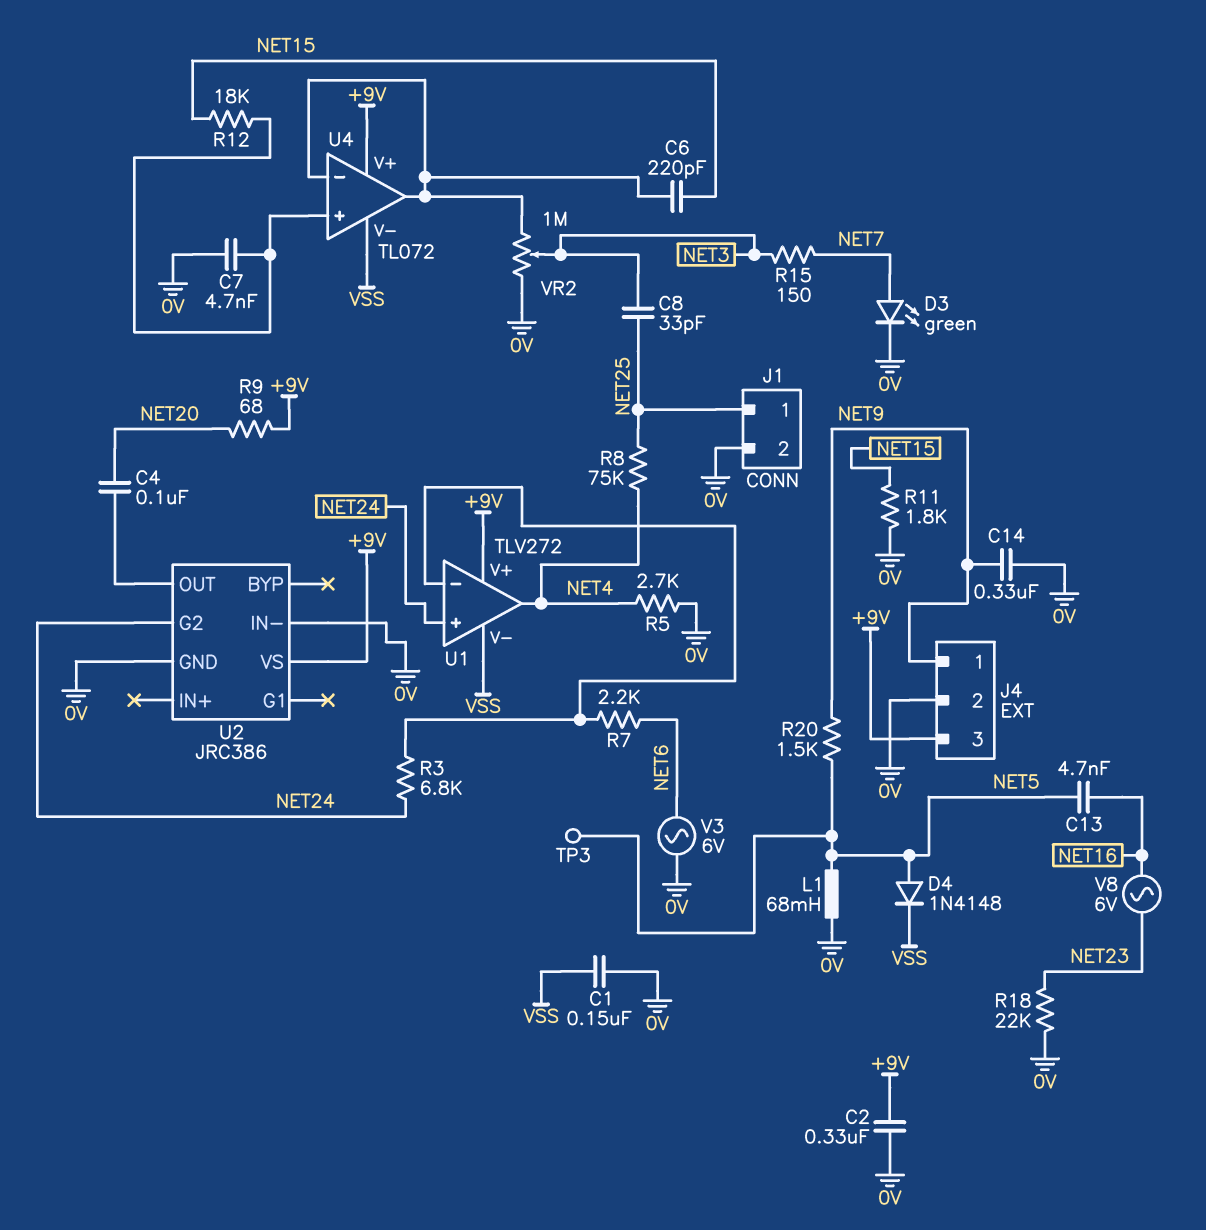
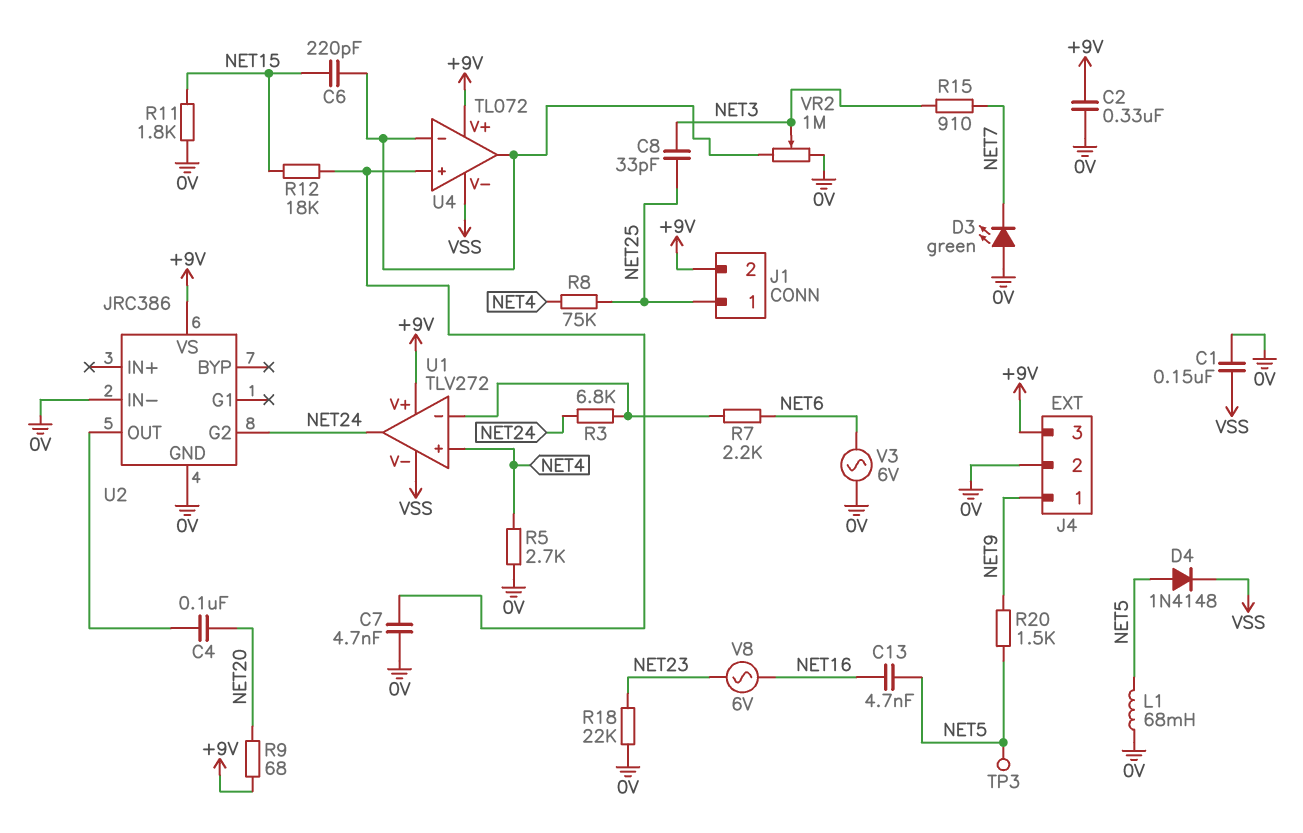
C14: 330nF (0V, NET9) -> none
D3: LED green (A NET7, K 0V) -> LED green (A 0V, K NET7)
J1 pin 2: 0V -> +9V
R15: 150 (NET3, NET7) -> 910 (NET3, NET7)
U1 pin in+: NET24 -> NET4
U1 pin out: NET4 -> NET24

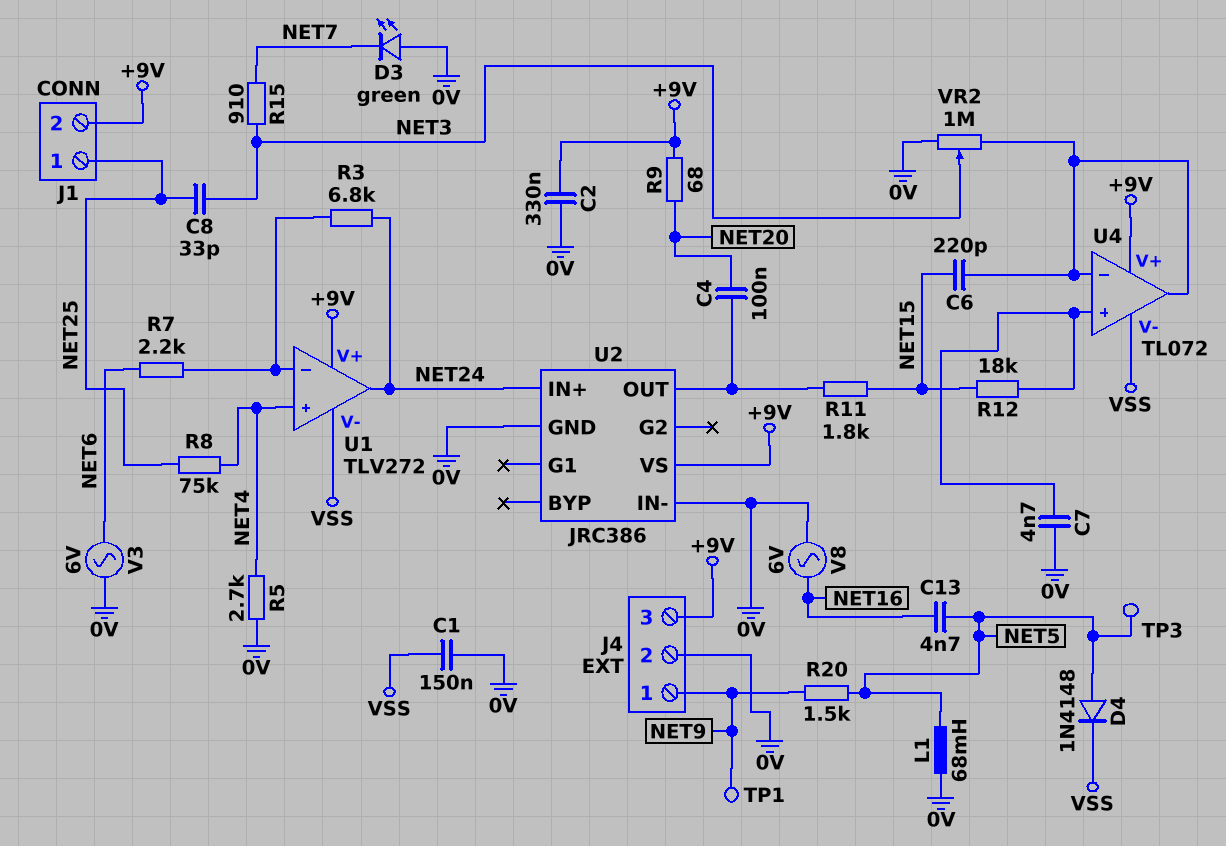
R11: 1.8k (0V, NET15) -> 1.8k (NET15, U2/OUT)
R18: 22k (0V, NET23) -> none
TP1: none -> test point (NET9)
U2 pin G2: NET24 -> none
U2 pin IN+: none -> NET24
V8: AC 6V (NET16, NET23) -> AC 6V (0V, NET16)

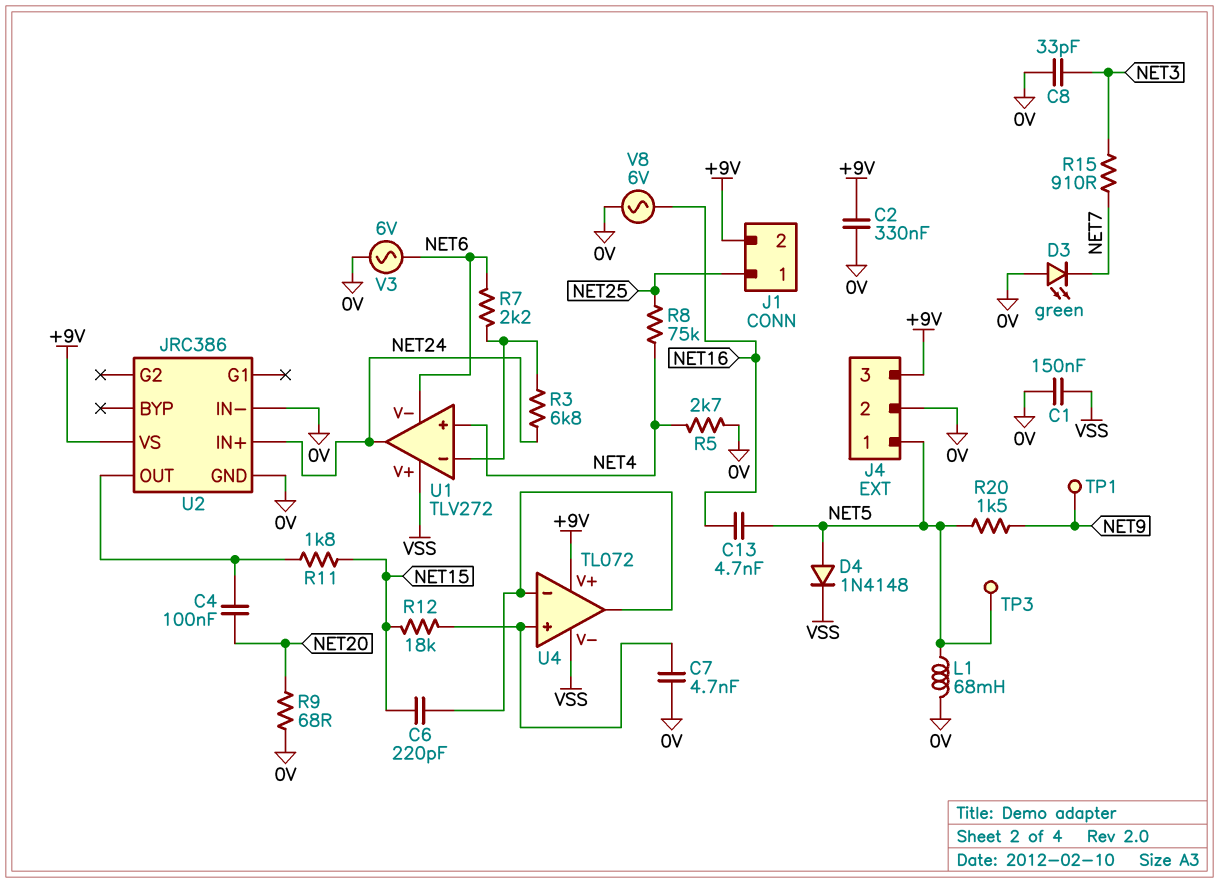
C8: 33pF (NET3, NET25) -> 33pF (0V, NET3)
J4 pin 1: NET9 -> NET5
R9: 68 (+9V, NET20) -> 68 (0V, NET20)
U1 pin V+: +9V -> VSS
U1 pin V-: VSS -> NET6
VR2: 1M (0V, U4/in-, wiper NET3) -> none

